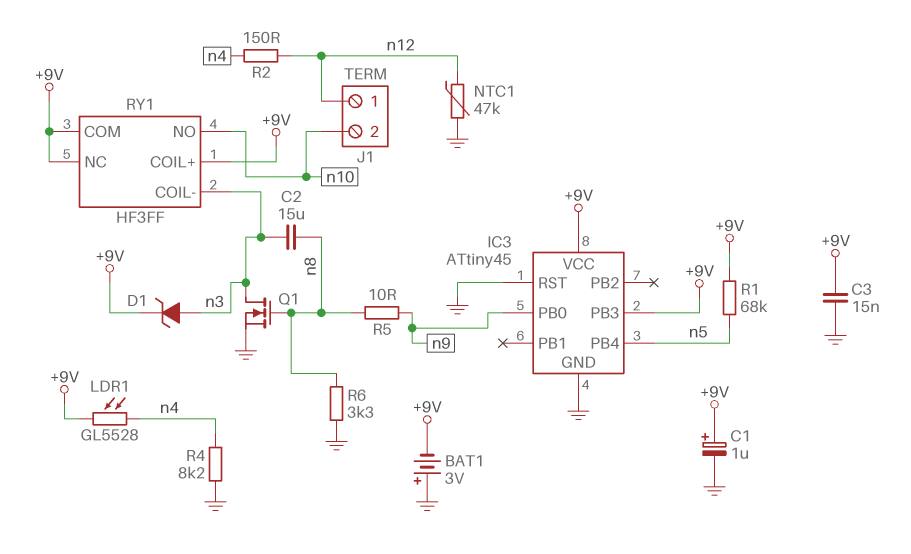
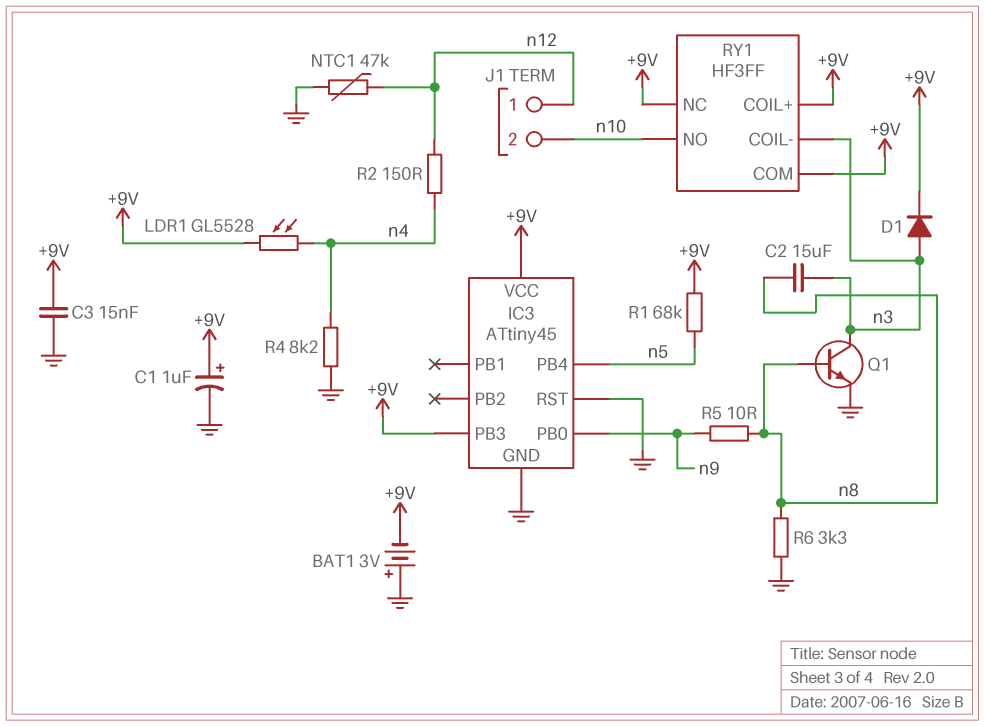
D1: zener (A n3, K +9V) -> diode (A n3, K +9V)
Q1: NMOS (G n8, D n3, S GND) -> NPN (B n8, C n3, E GND)

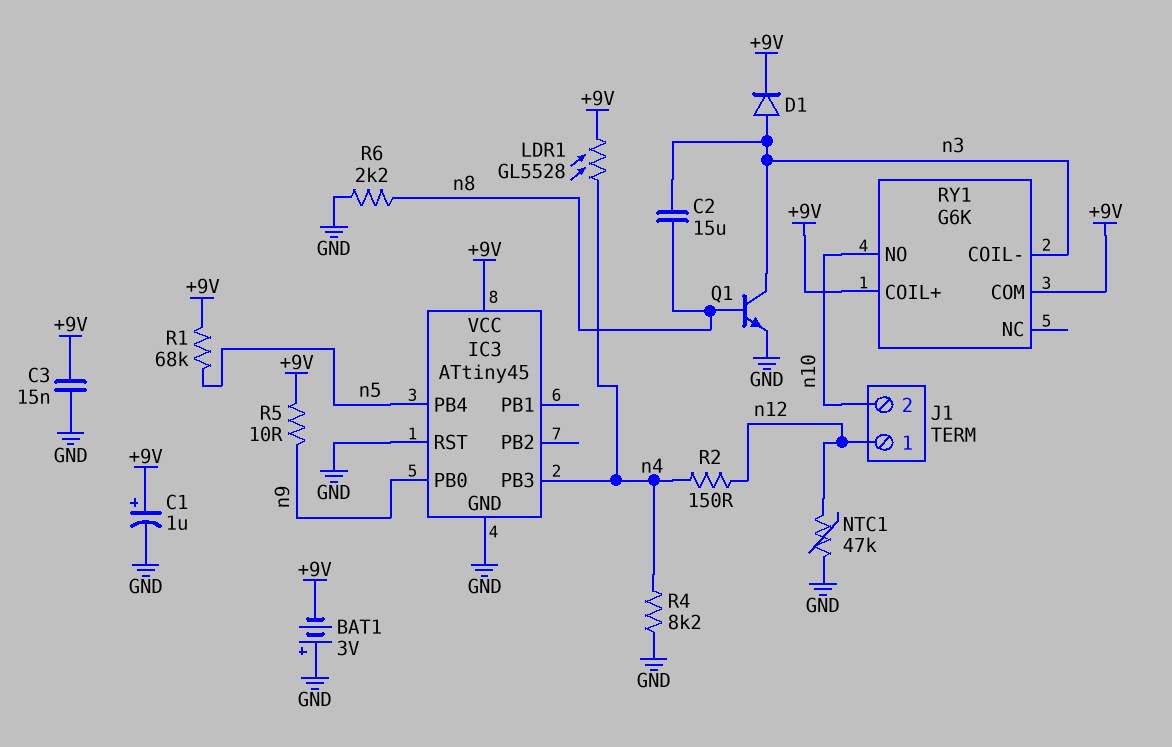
IC3 pin PB3: +9V -> n4
R5: 10 (n8, n9) -> 10 (+9V, n9)
R6: 3.3k (GND, n8) -> 2.2k (GND, n8)
RY1: HF3FF -> G6K
RY1 pin NC: +9V -> none

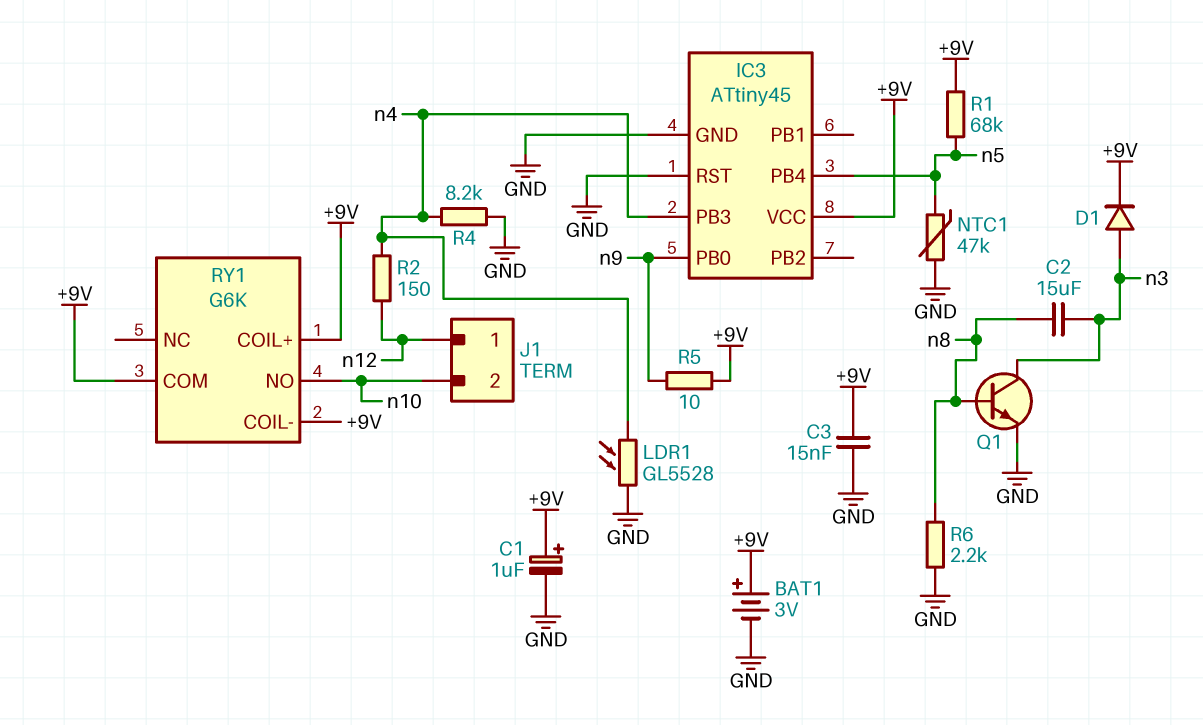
BAT1: 3V (plus GND, minus +9V) -> 3V (plus +9V, minus GND)
LDR1: GL5528 (+9V, n4) -> GL5528 (GND, n4)
NTC1: 47k (GND, n12) -> 47k (GND, n5)
RY1 pin COIL-: n3 -> +9V

